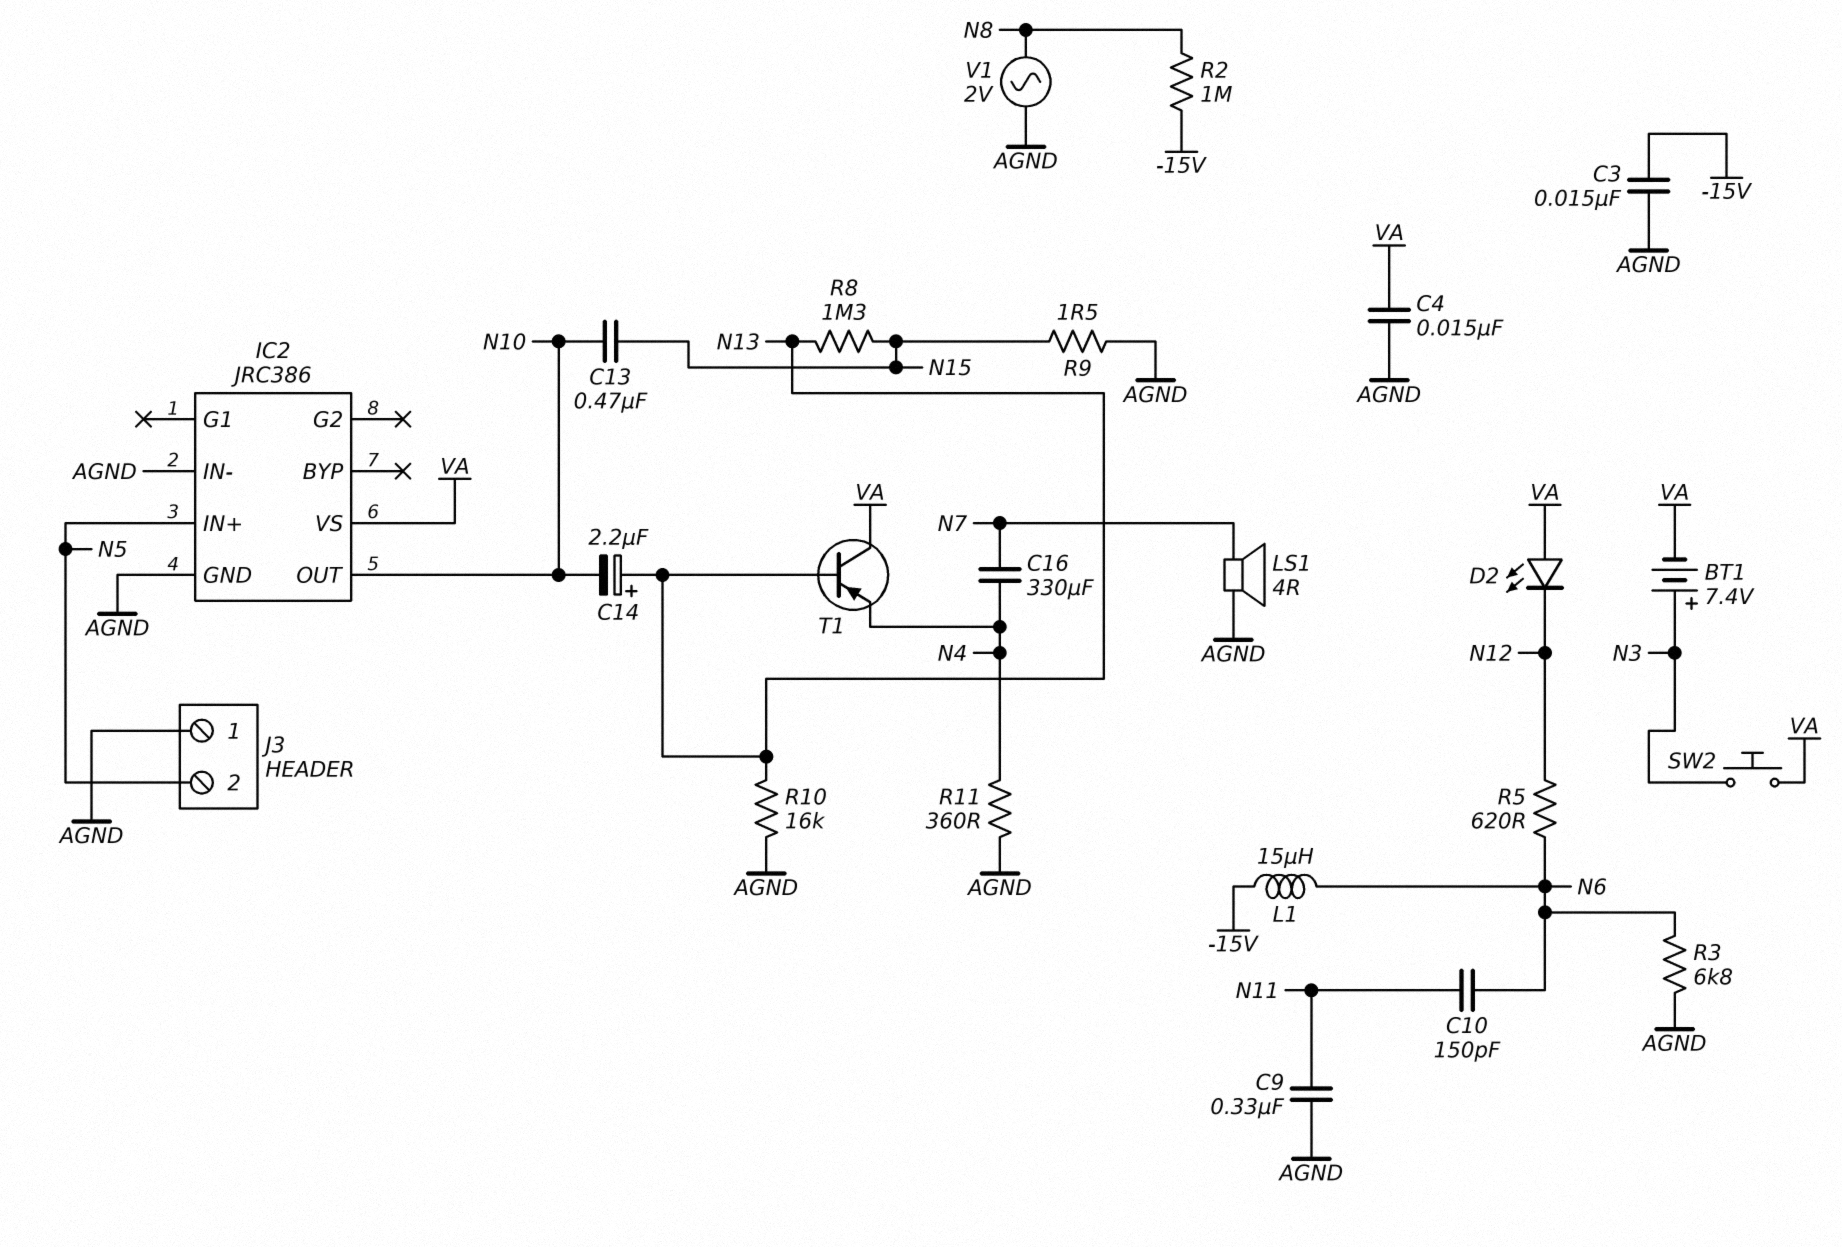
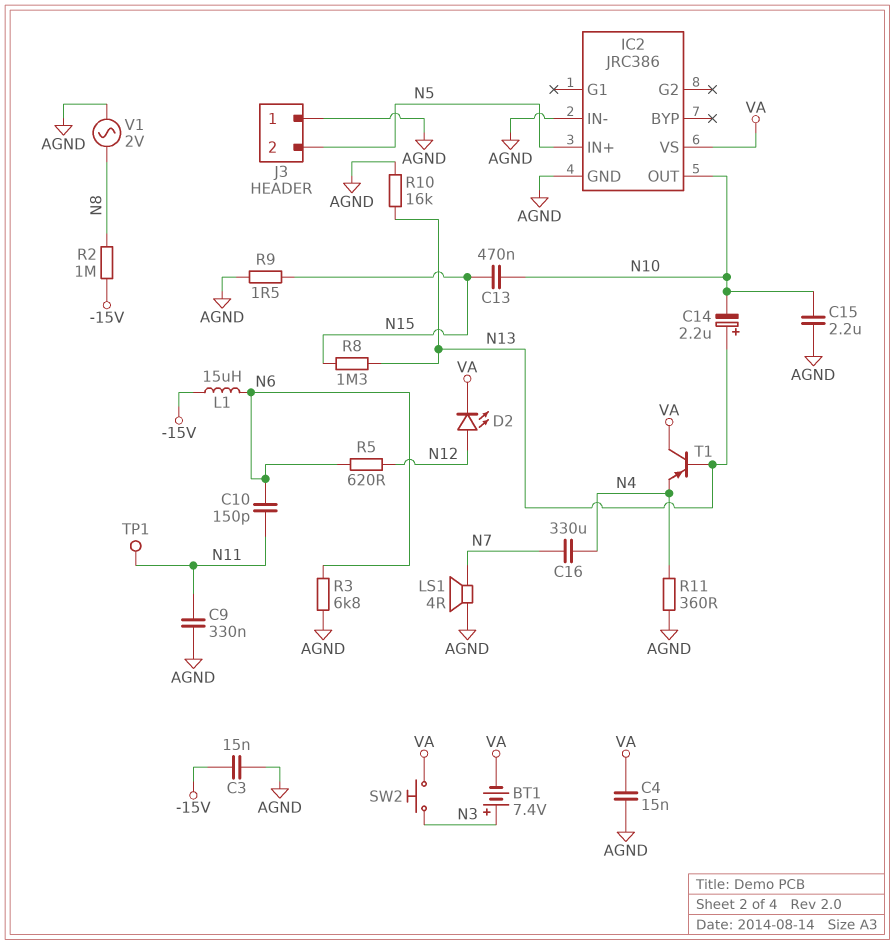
C15: none -> 2.2uF (AGND, N10)
D2: LED (A VA, K N12) -> LED (A N12, K VA)
TP1: none -> test point (N11)

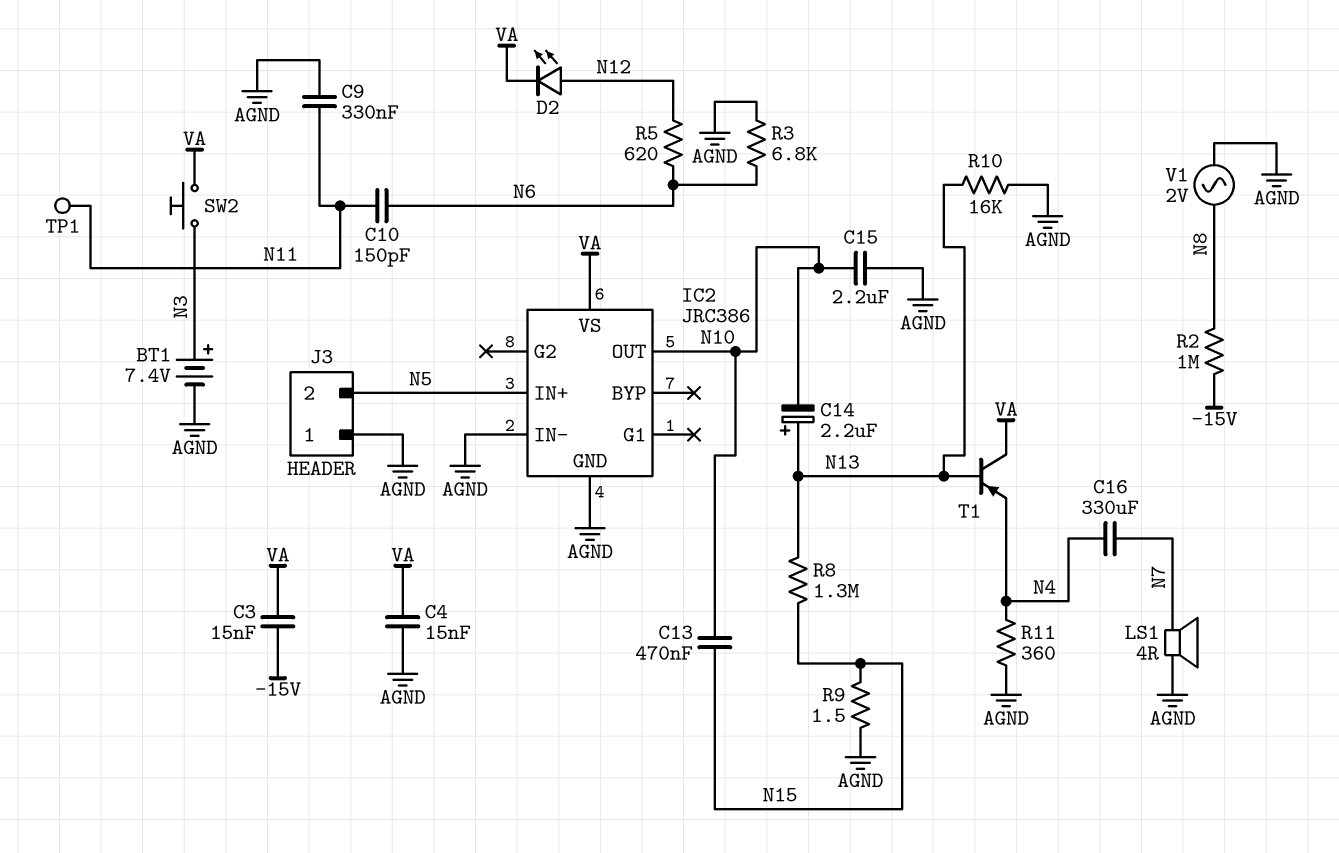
BT1: 7.4V (plus N3, minus VA) -> 7.4V (plus N3, minus AGND)
C3: 15nF (-15V, AGND) -> 15nF (-15V, VA)
L1: 15uH (-15V, N6) -> none

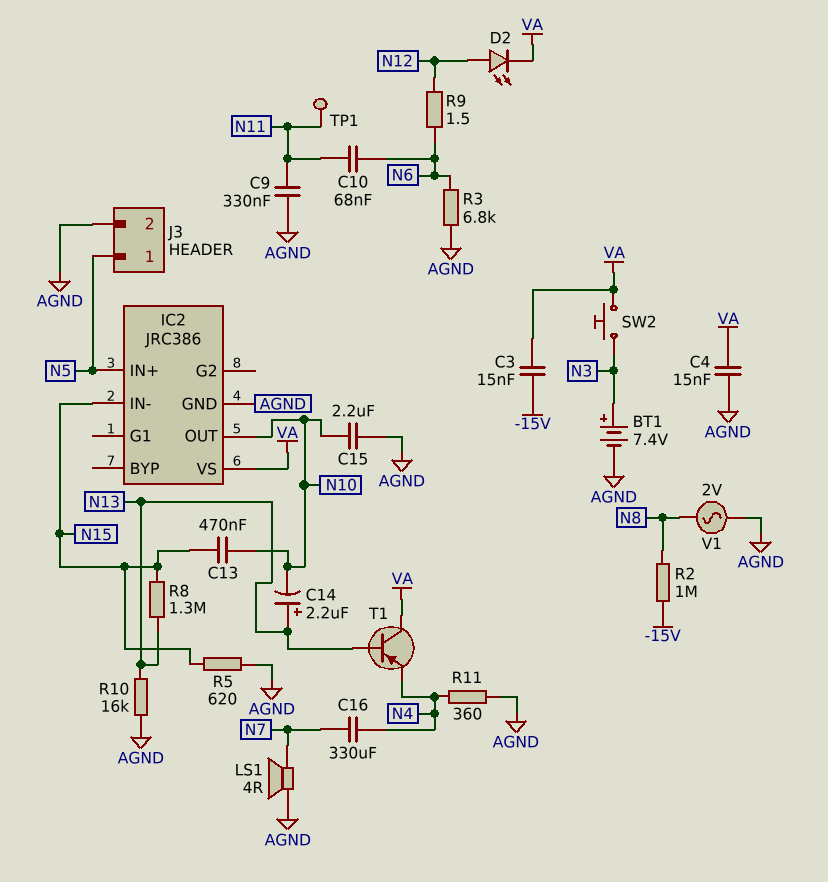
C10: 150pF (N6, N11) -> 68nF (N6, N11)
IC2 pin IN-: AGND -> N15
J3 pin 1: AGND -> N5
J3 pin 2: N5 -> AGND
R5: 620 (N6, N12) -> 620 (AGND, N15)
R9: 1.5 (AGND, N15) -> 1.5 (N6, N12)

